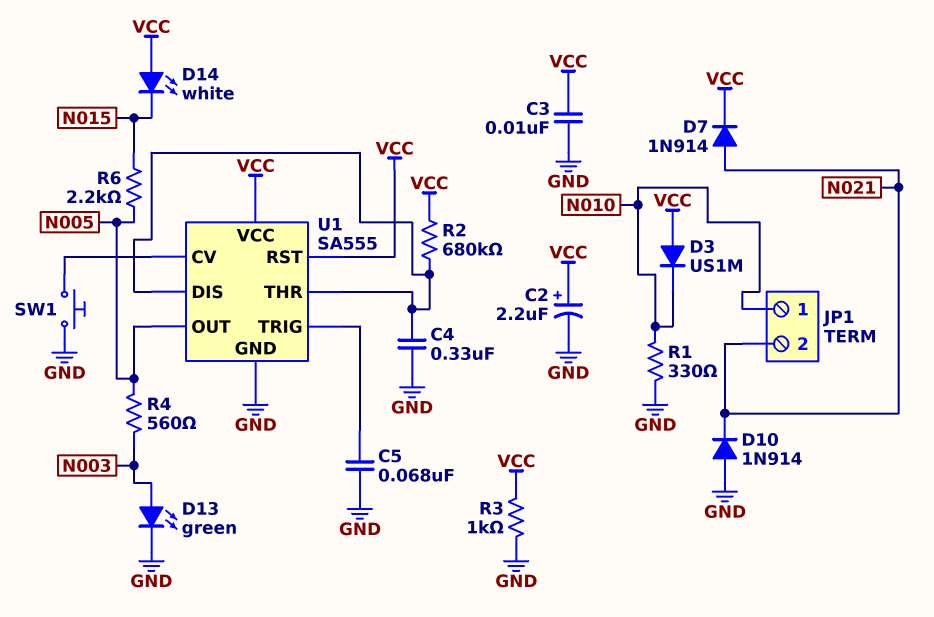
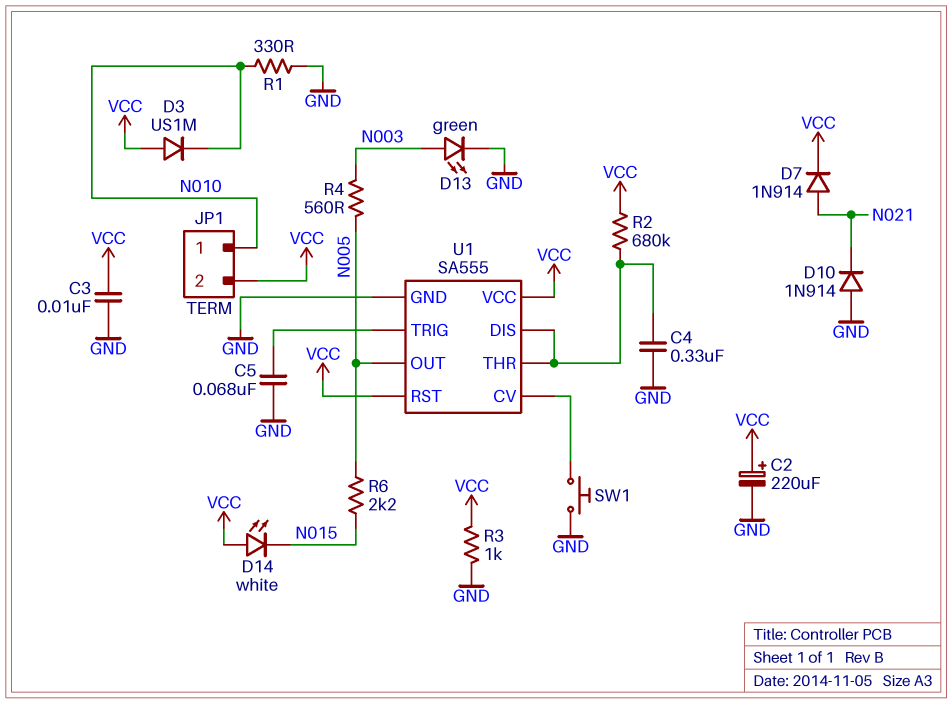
C2: 2.2uF (plus VCC, minus GND) -> 220uF (plus VCC, minus GND)
JP1 pin 2: N021 -> VCC

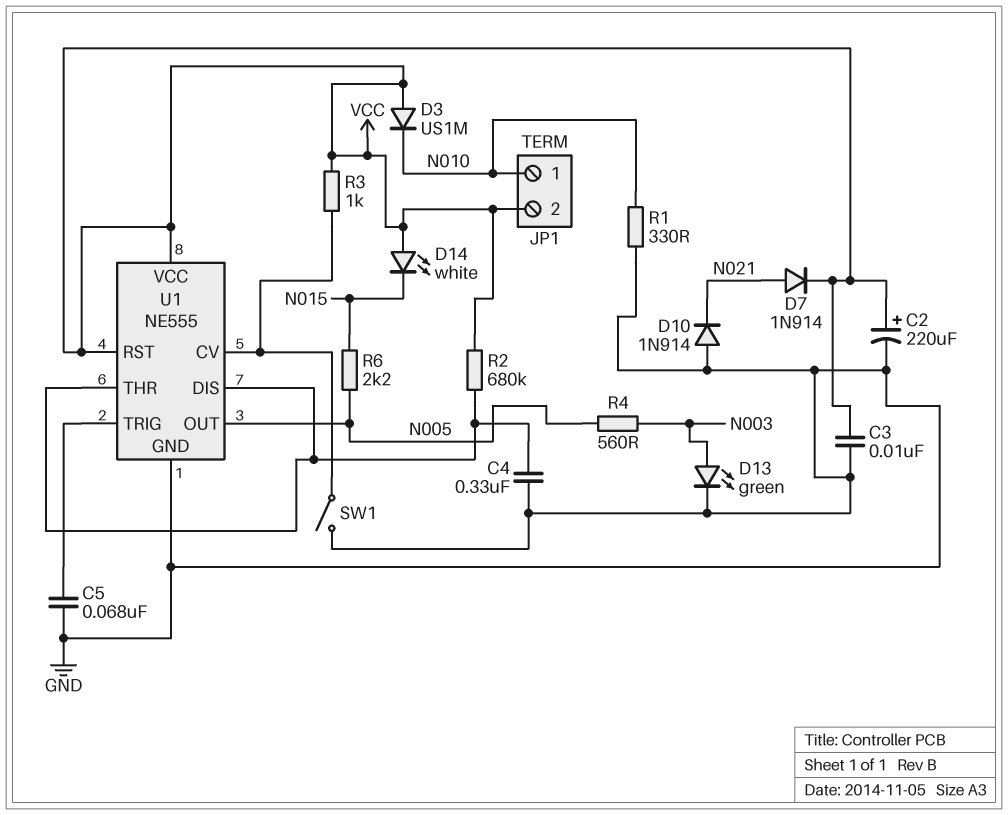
R3: 1k (GND, VCC) -> 1k (U1/CV, VCC)
SW1: button (GND, U1/CV) -> switch (GND, U1/CV)
U1: SA555 -> NE555

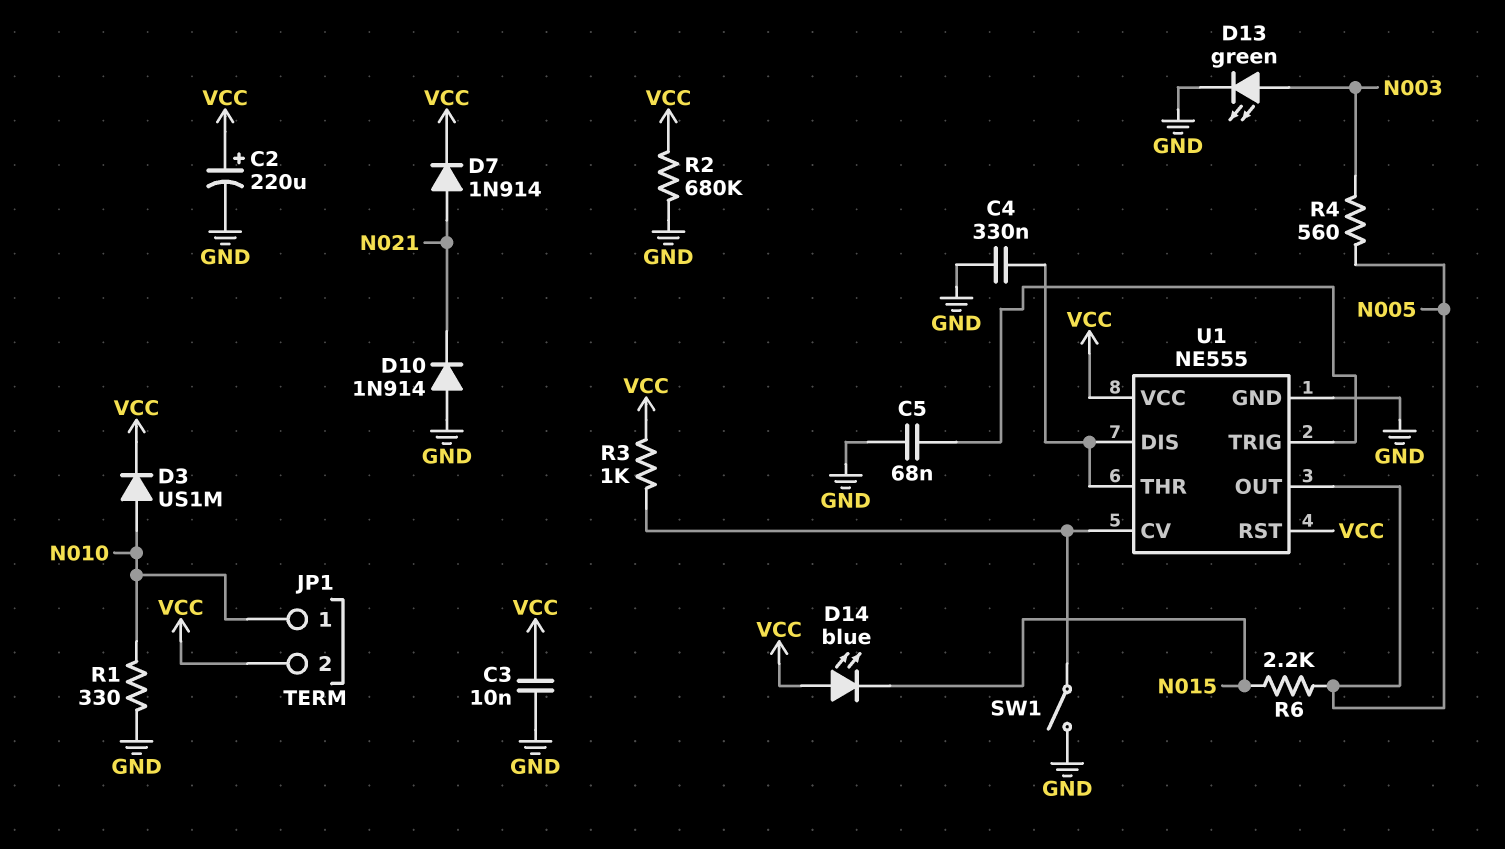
D3: diode US1M (A VCC, K N010) -> diode US1M (A N010, K VCC)
D14: LED white (A VCC, K N015) -> LED blue (A VCC, K N015)
R2: 680k (U1/DIS, VCC) -> 680k (GND, VCC)

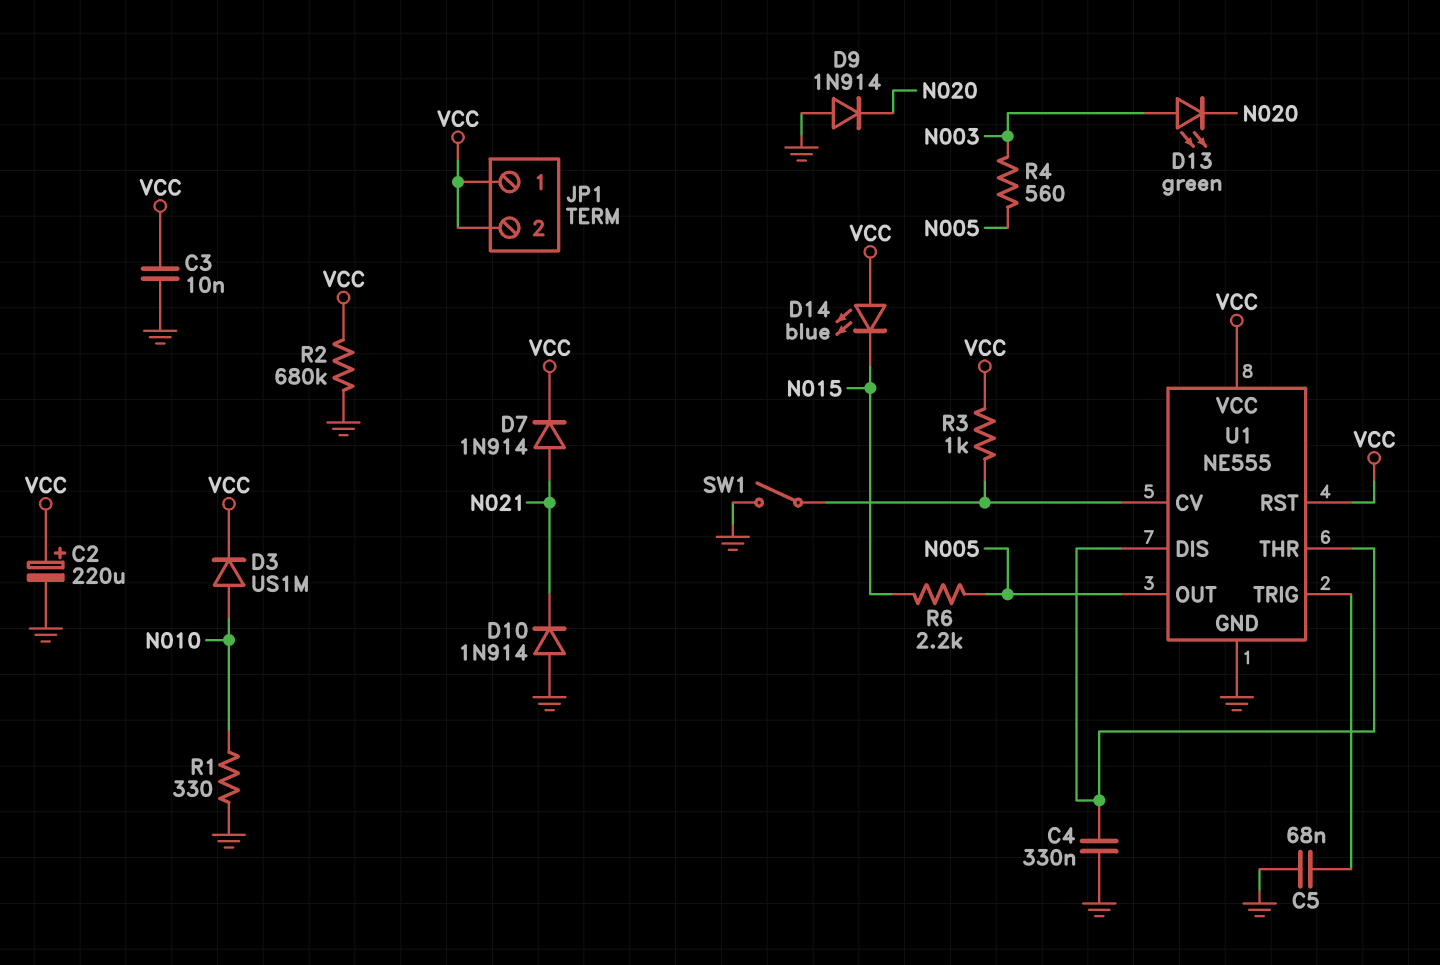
D9: none -> diode 1N914 (A GND, K N020)
D13: LED green (A N003, K GND) -> LED green (A N003, K N020)
JP1 pin 1: N010 -> VCC

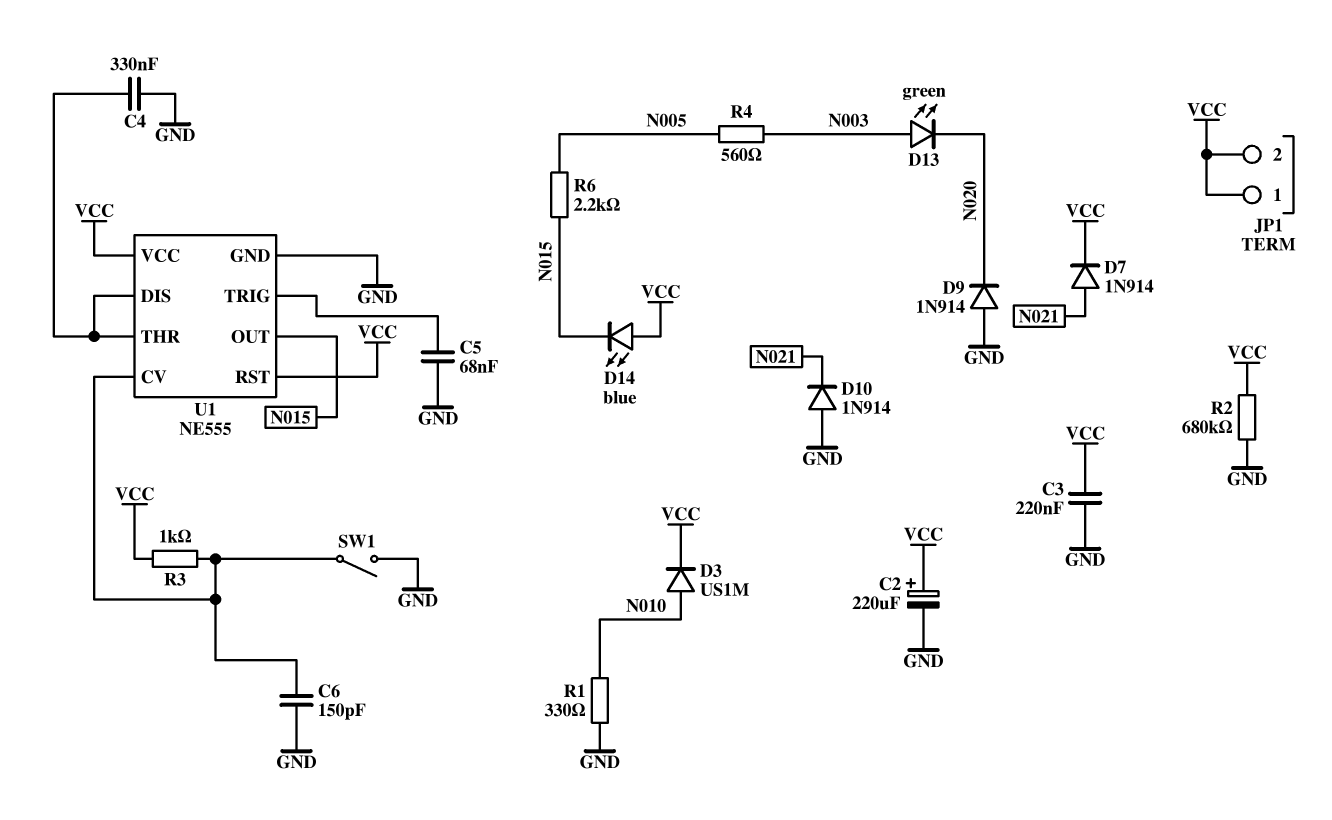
C3: 10nF (GND, VCC) -> 220nF (GND, VCC)
C6: none -> 150pF (GND, U1/CV)
U1 pin OUT: N005 -> N015

